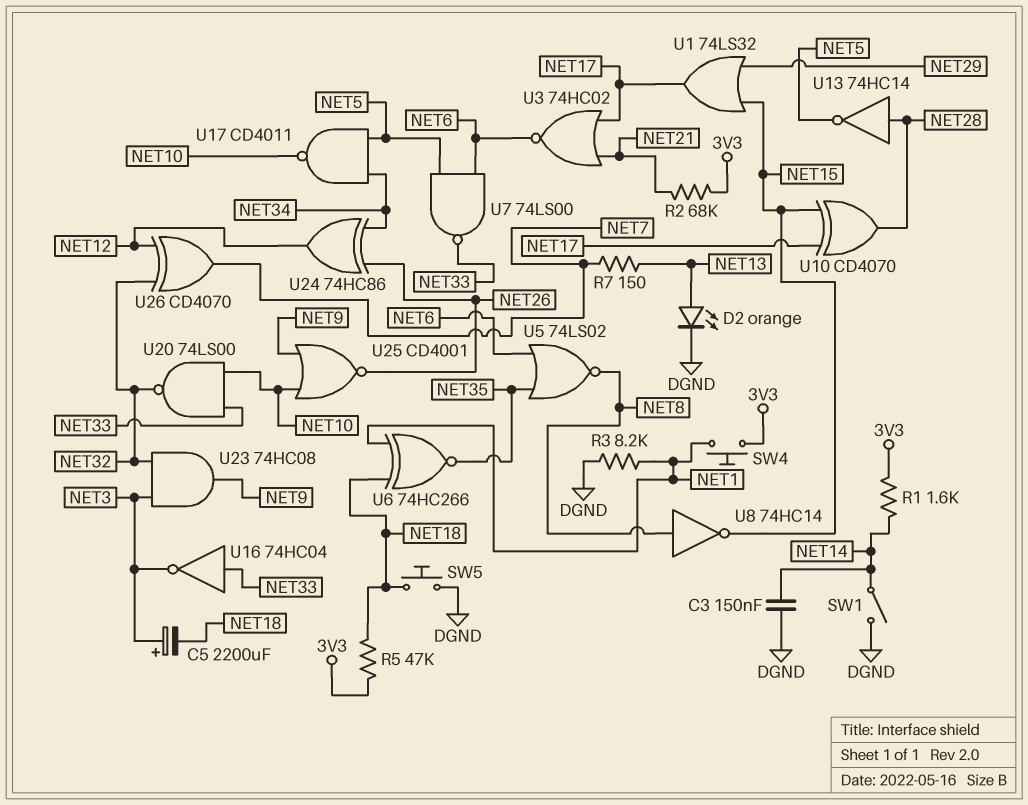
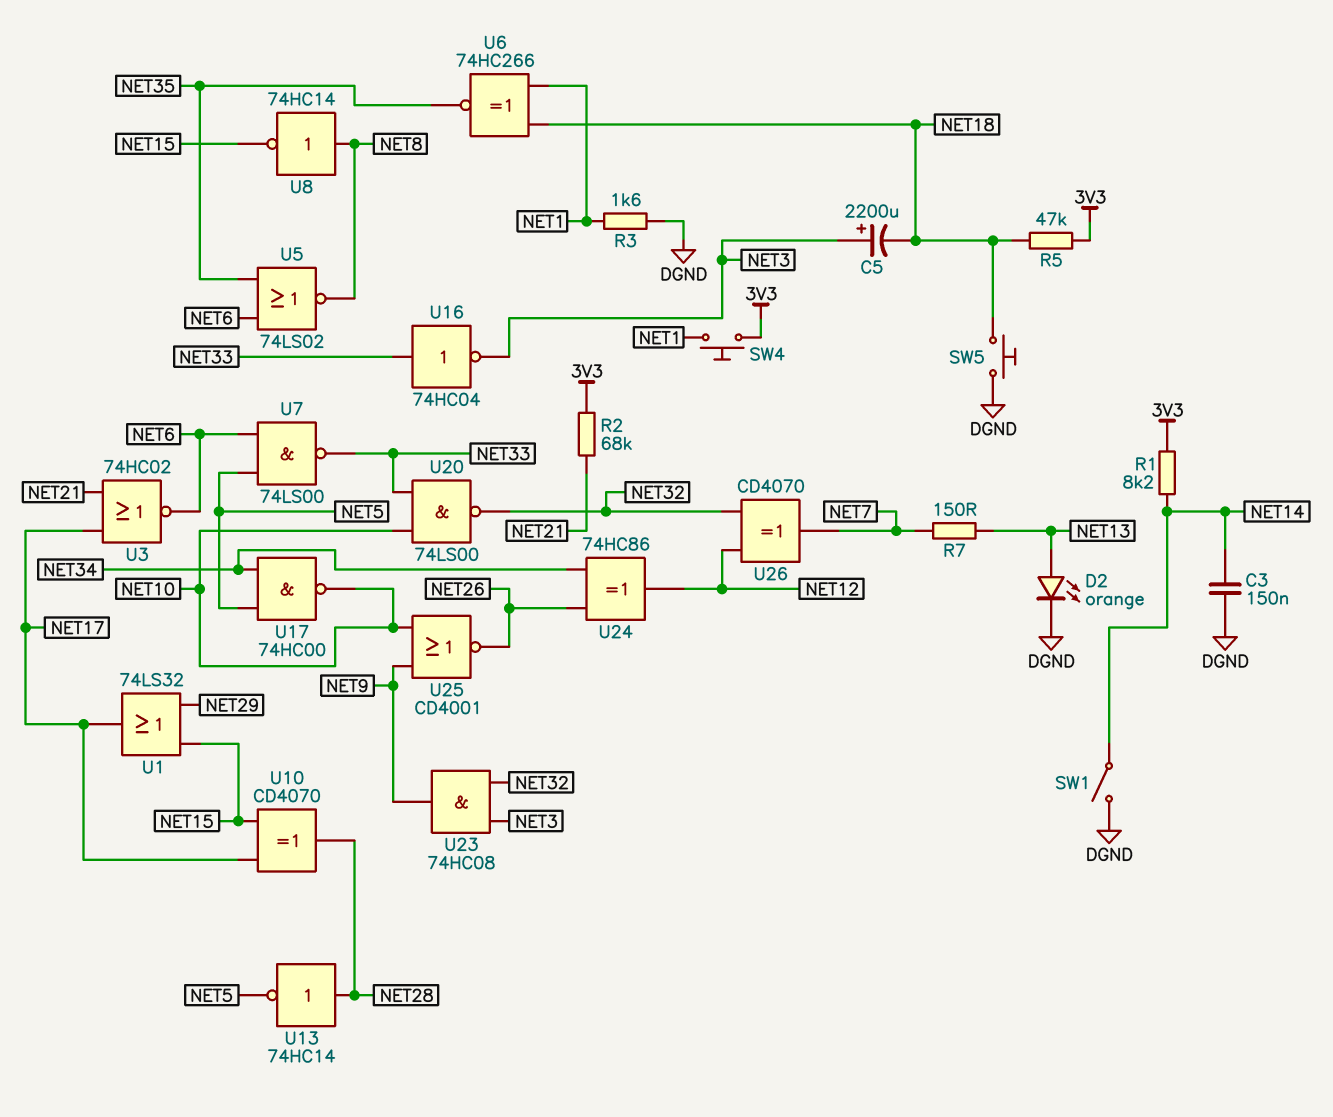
R1: 1.6k (3V3, NET14) -> 8.2k (3V3, NET14)
R3: 8.2k (DGND, NET1) -> 1.6k (DGND, NET1)
U17: NAND CD4011 (in NET5, in NET34, out NET10) -> NAND 74HC00 (in NET5, in NET34, out NET10)

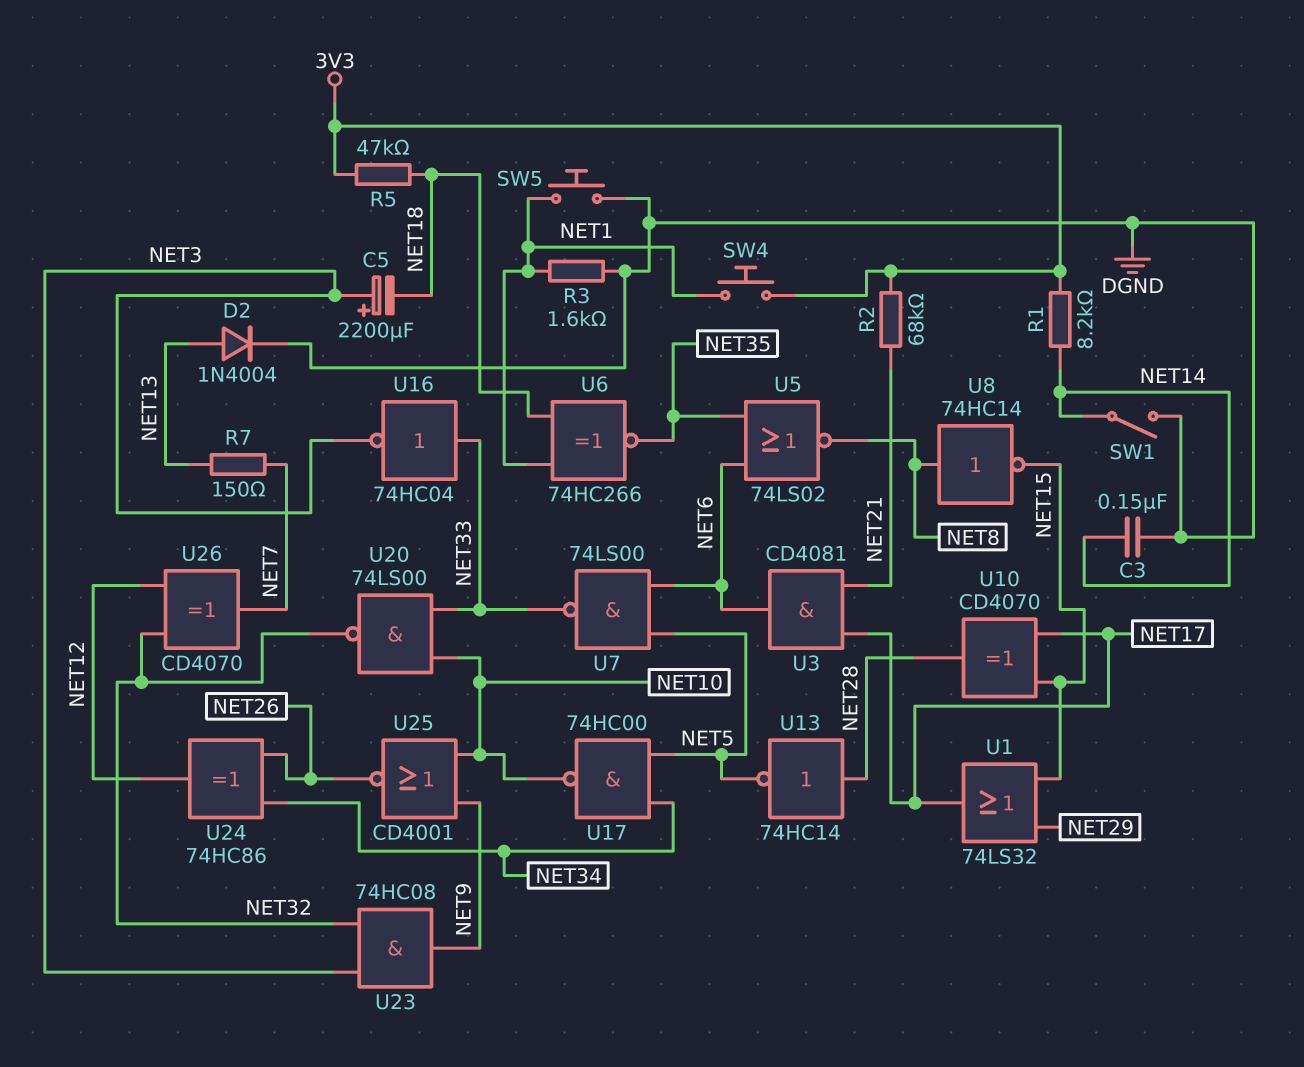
D2: LED orange (A NET13, K DGND) -> diode 1N4004 (A NET13, K DGND)
SW5: button (DGND, NET18) -> button (DGND, NET1)
U3: NOR 74HC02 (in NET17, in NET21, out NET6) -> AND CD4081 (in NET17, in NET21, out NET6)

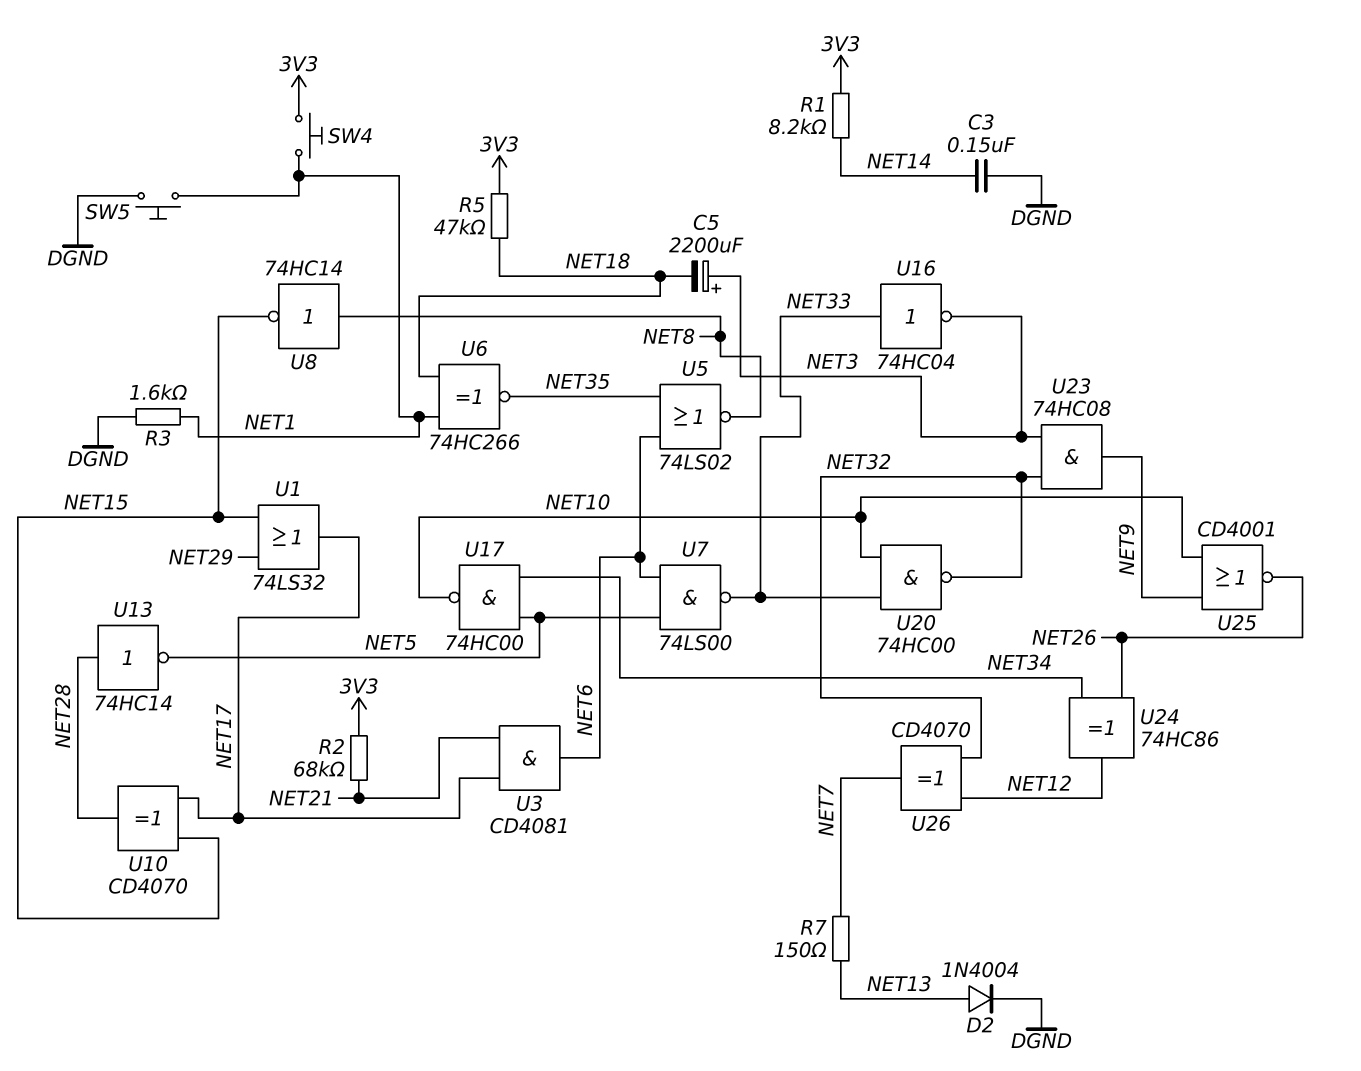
SW1: switch (DGND, NET14) -> none
U20: NAND 74LS00 (in NET10, in NET33, out NET32) -> NAND 74HC00 (in NET10, in NET33, out NET32)

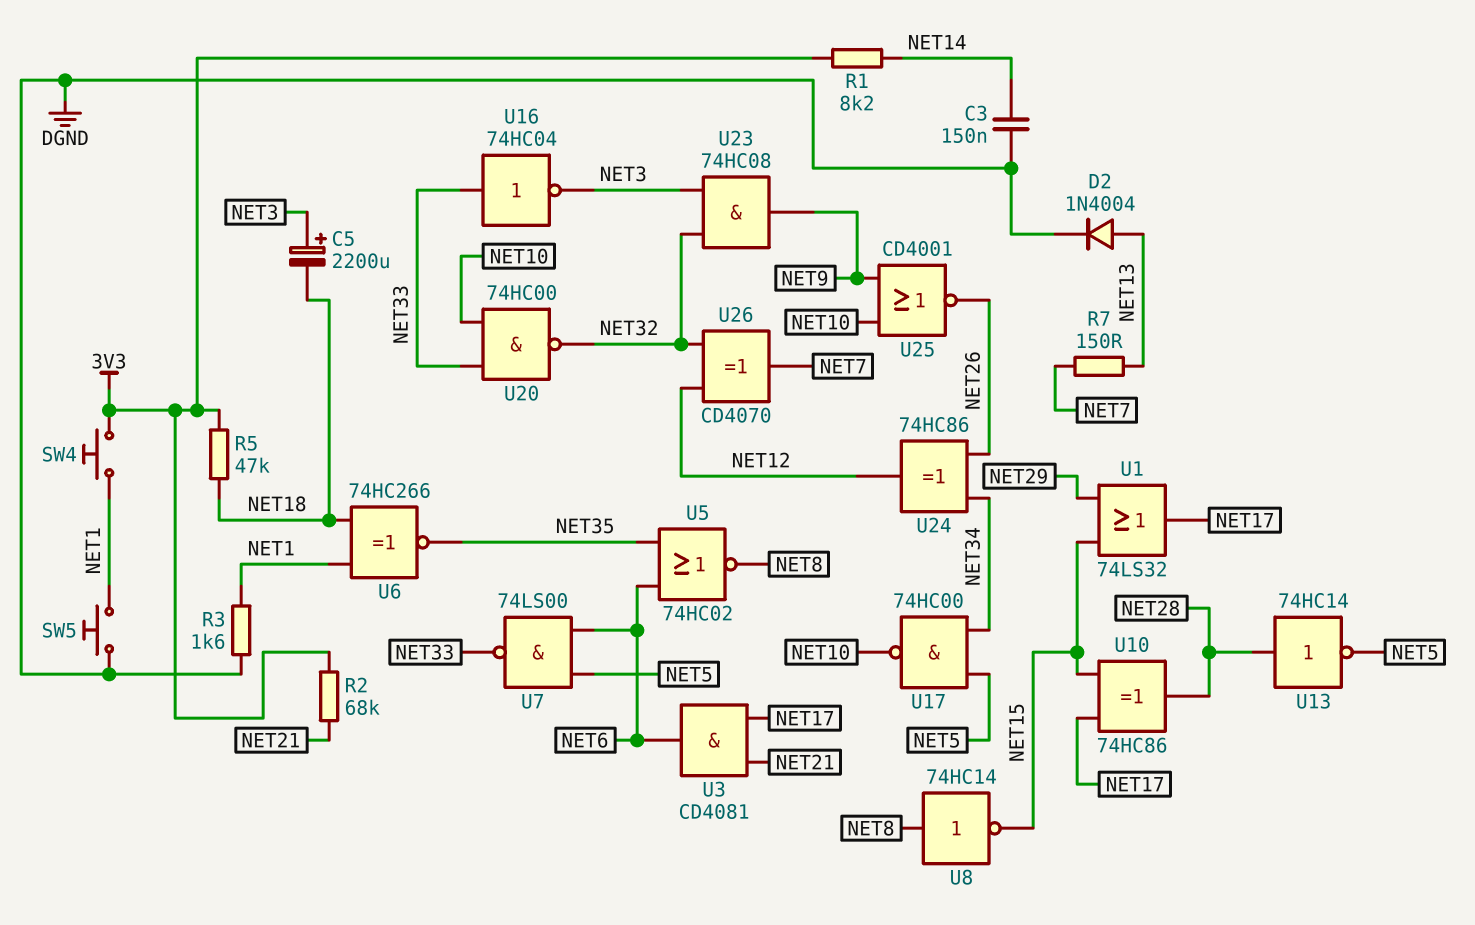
U5: NOR 74LS02 (in NET6, in NET35, out NET8) -> NOR 74HC02 (in NET6, in NET35, out NET8)
U10: XOR CD4070 (in NET15, in NET17, out NET28) -> XOR 74HC86 (in NET15, in NET17, out NET28)

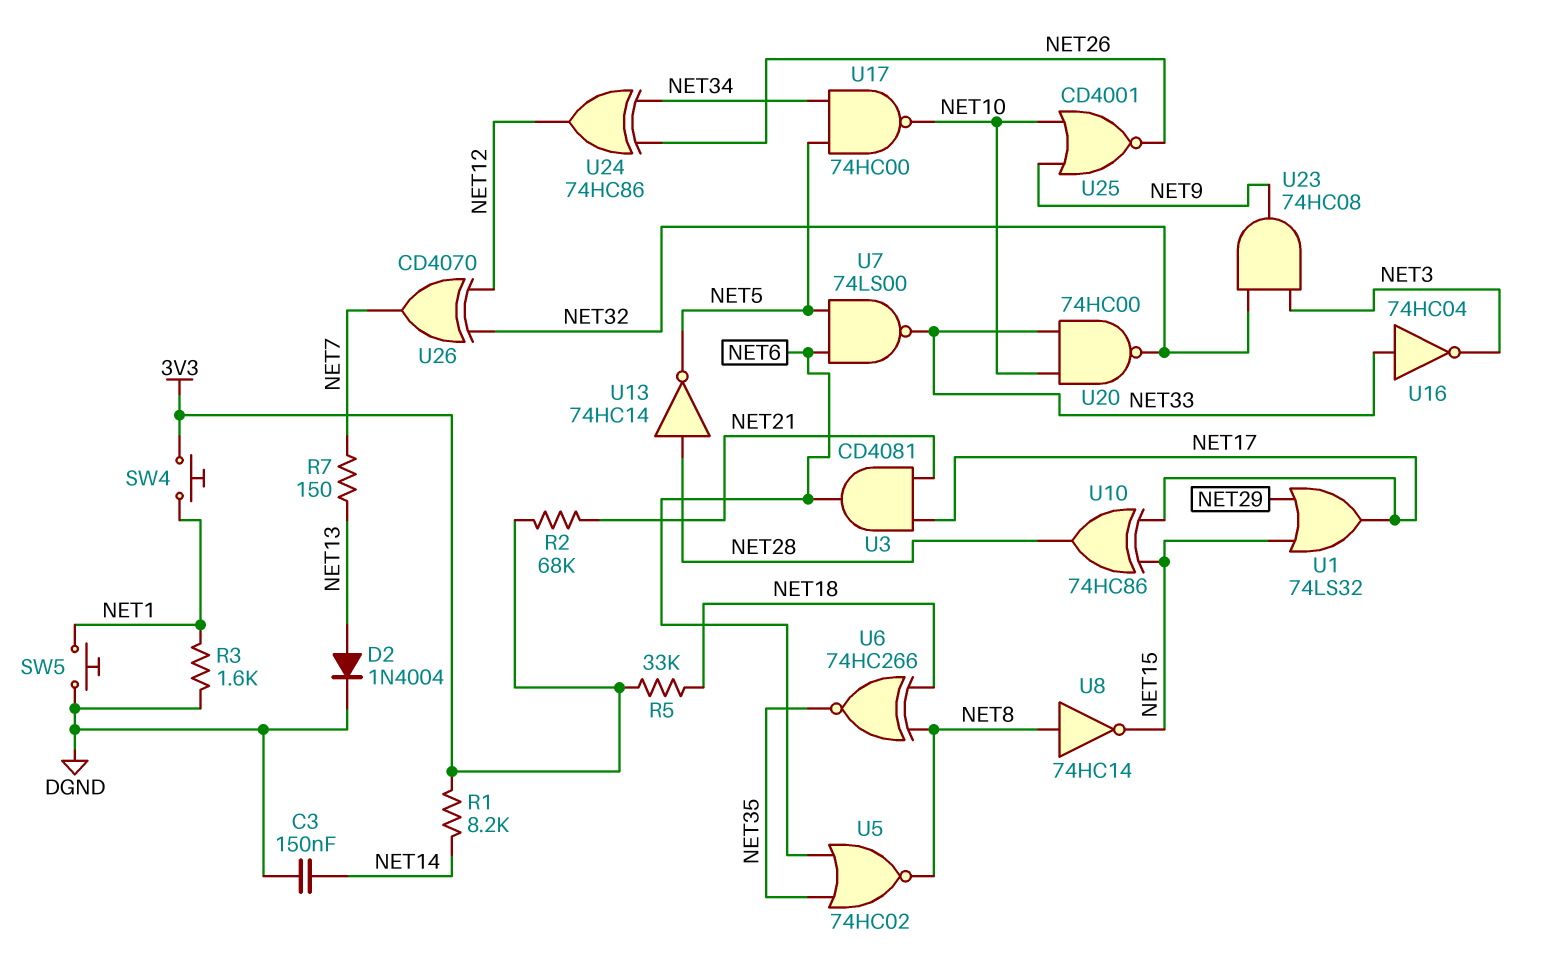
C5: 2200uF (plus NET3, minus NET18) -> none
R5: 47k (3V3, NET18) -> 33k (3V3, NET18)
U6: XNOR 74HC266 (in NET1, in NET18, out NET35) -> XNOR 74HC266 (in NET8, in NET18, out NET35)

